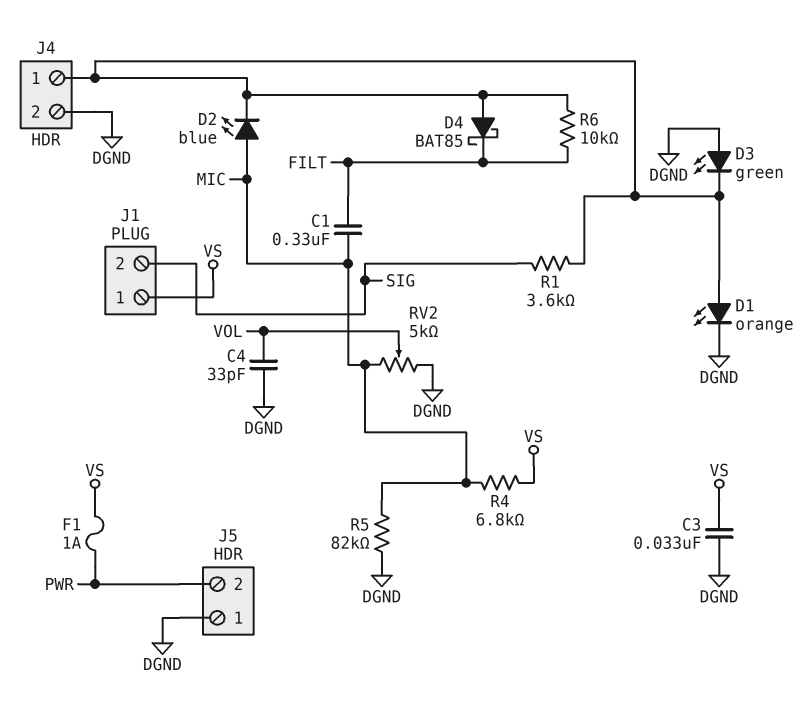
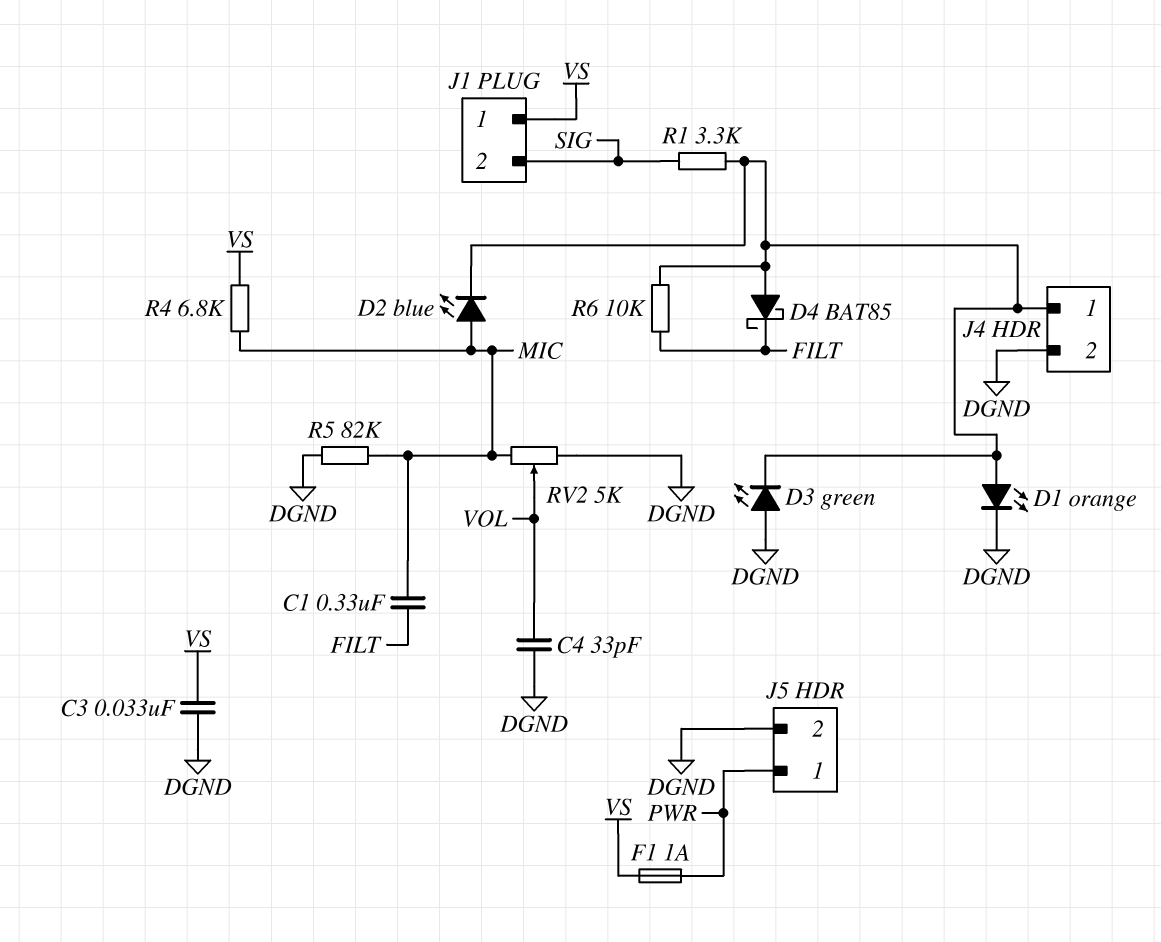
J5 pin 1: DGND -> PWR
J5 pin 2: PWR -> DGND
R1: 3.6k (J4/1, SIG) -> 3.3k (J4/1, SIG)

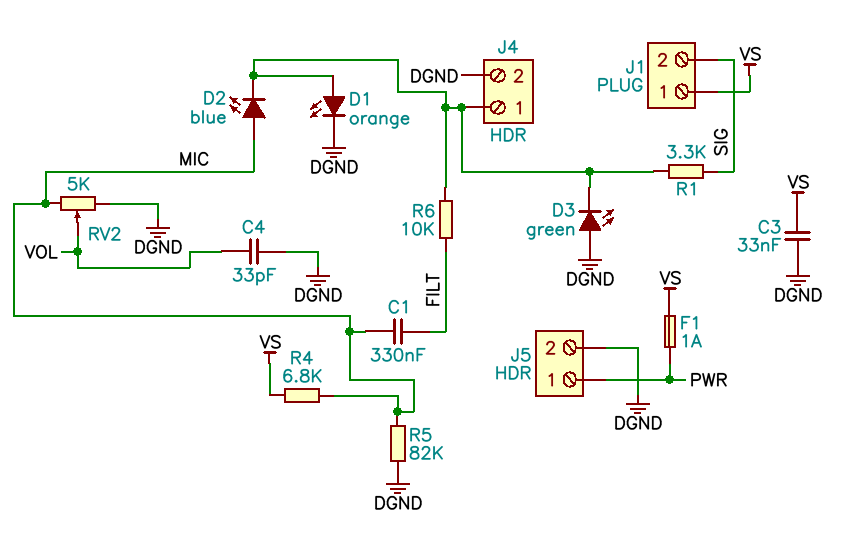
D4: schottky BAT85 (A J4/1, K FILT) -> none

